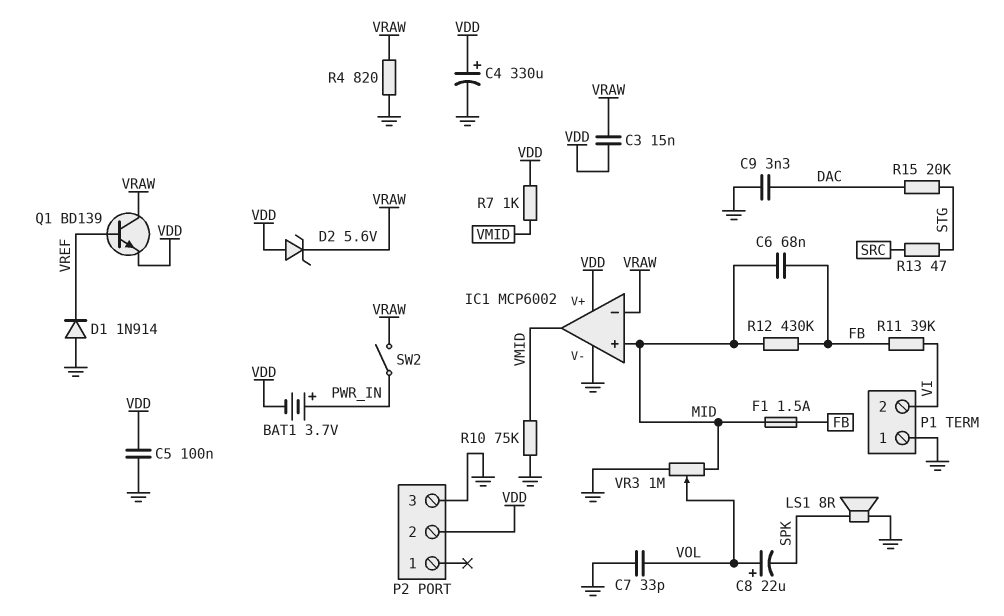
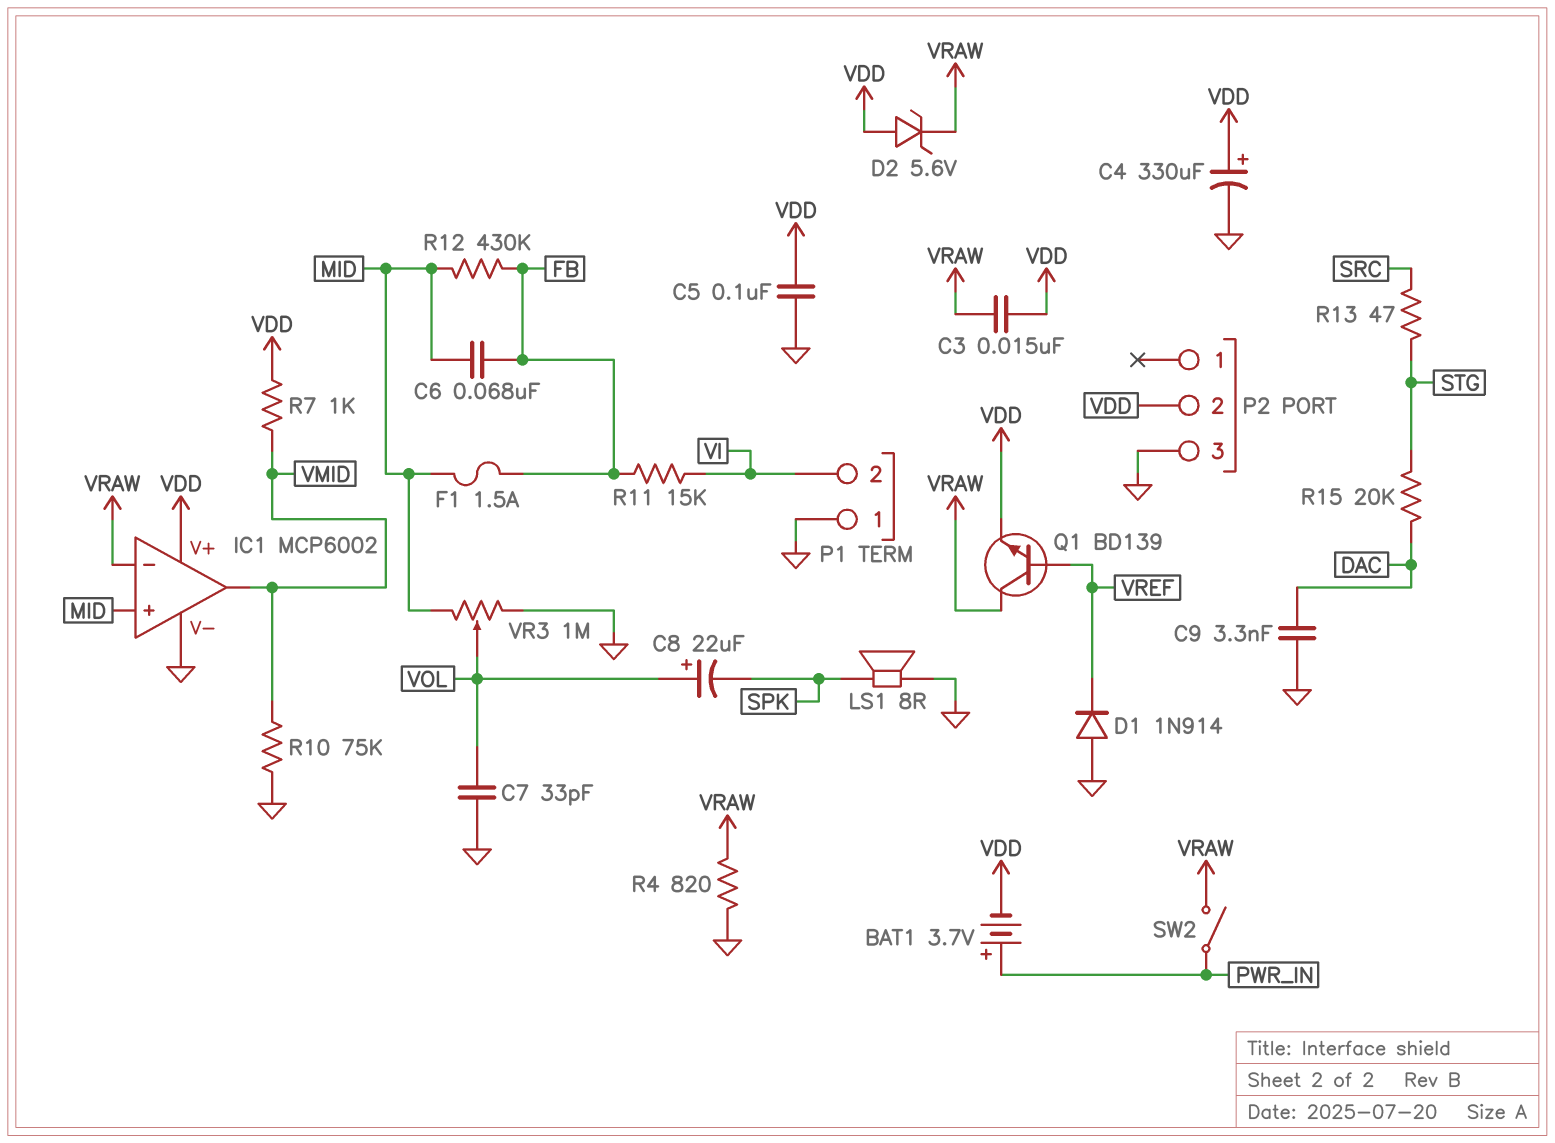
R11: 39k (FB, VI) -> 15k (FB, VI)

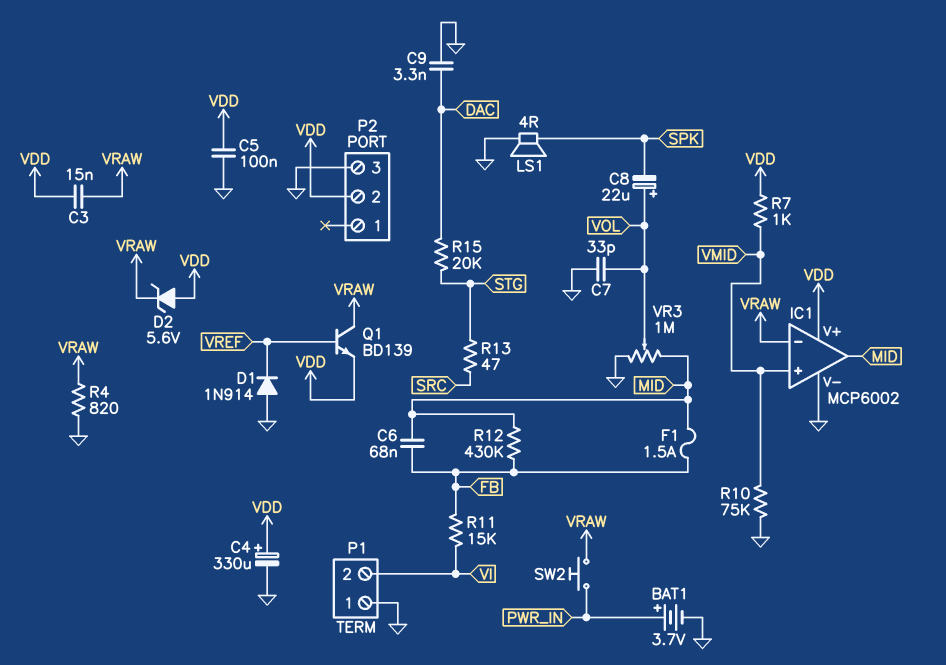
BAT1: 3.7V (plus PWR_IN, minus VDD) -> 3.7V (plus PWR_IN, minus GND)
IC1 pin in+: MID -> VMID
IC1 pin out: VMID -> MID
LS1: speaker 8R (GND, SPK) -> speaker 4R (GND, SPK)
SW2: switch (PWR_IN, VRAW) -> button (PWR_IN, VRAW)

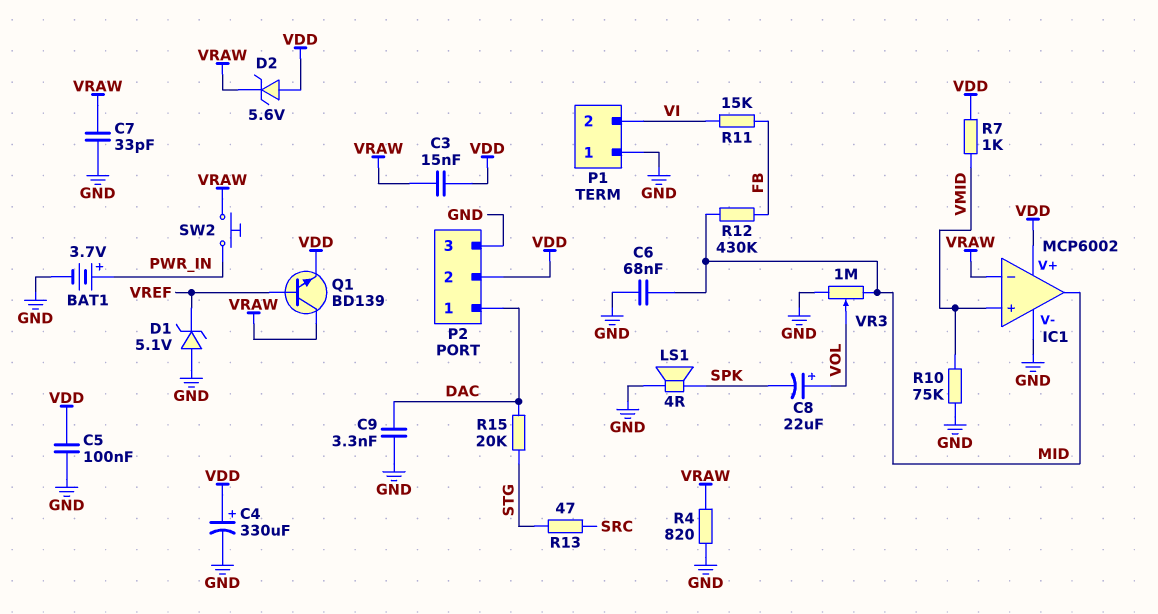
C6: 68nF (FB, MID) -> 68nF (GND, MID)
C7: 33pF (GND, VOL) -> 33pF (GND, VRAW)
D1: diode 1N914 (A GND, K VREF) -> zener 5.1V (A GND, K VREF)
F1: 1.5A (FB, MID) -> none
P2 pin 1: none -> DAC

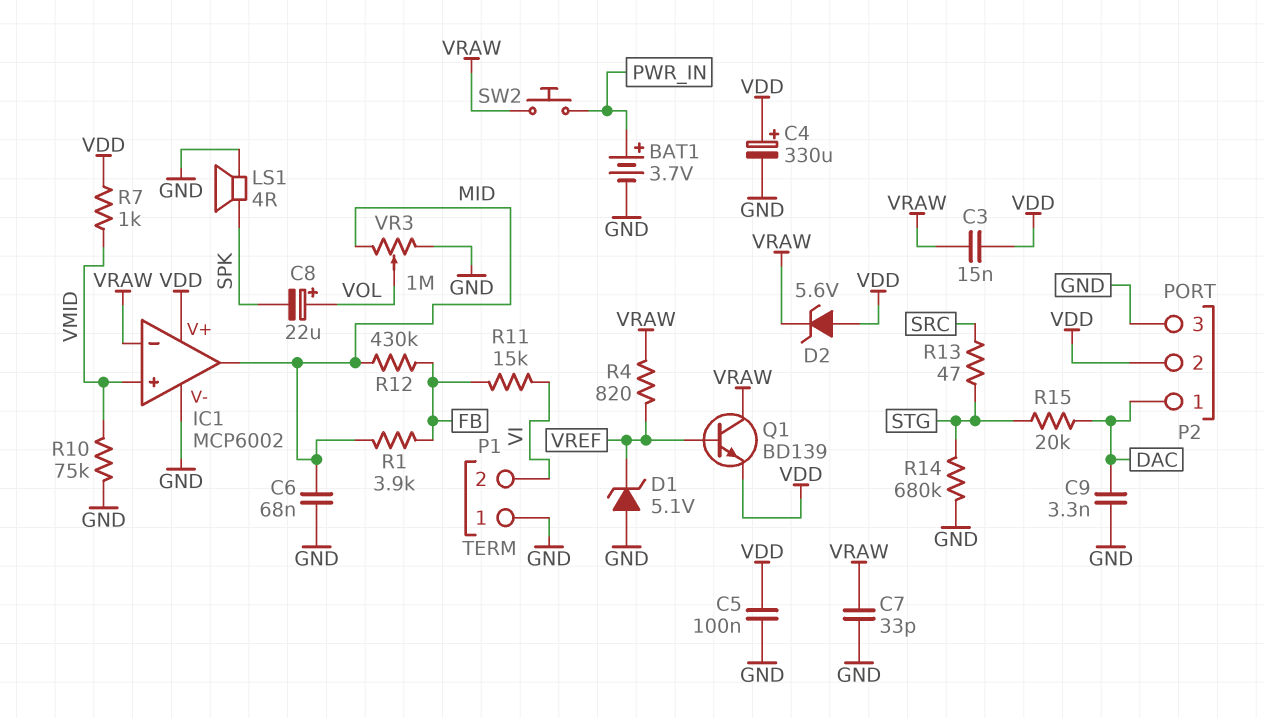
R1: none -> 3.9k (FB, MID)
R4: 820 (GND, VRAW) -> 820 (VRAW, VREF)
R14: none -> 680k (GND, STG)

